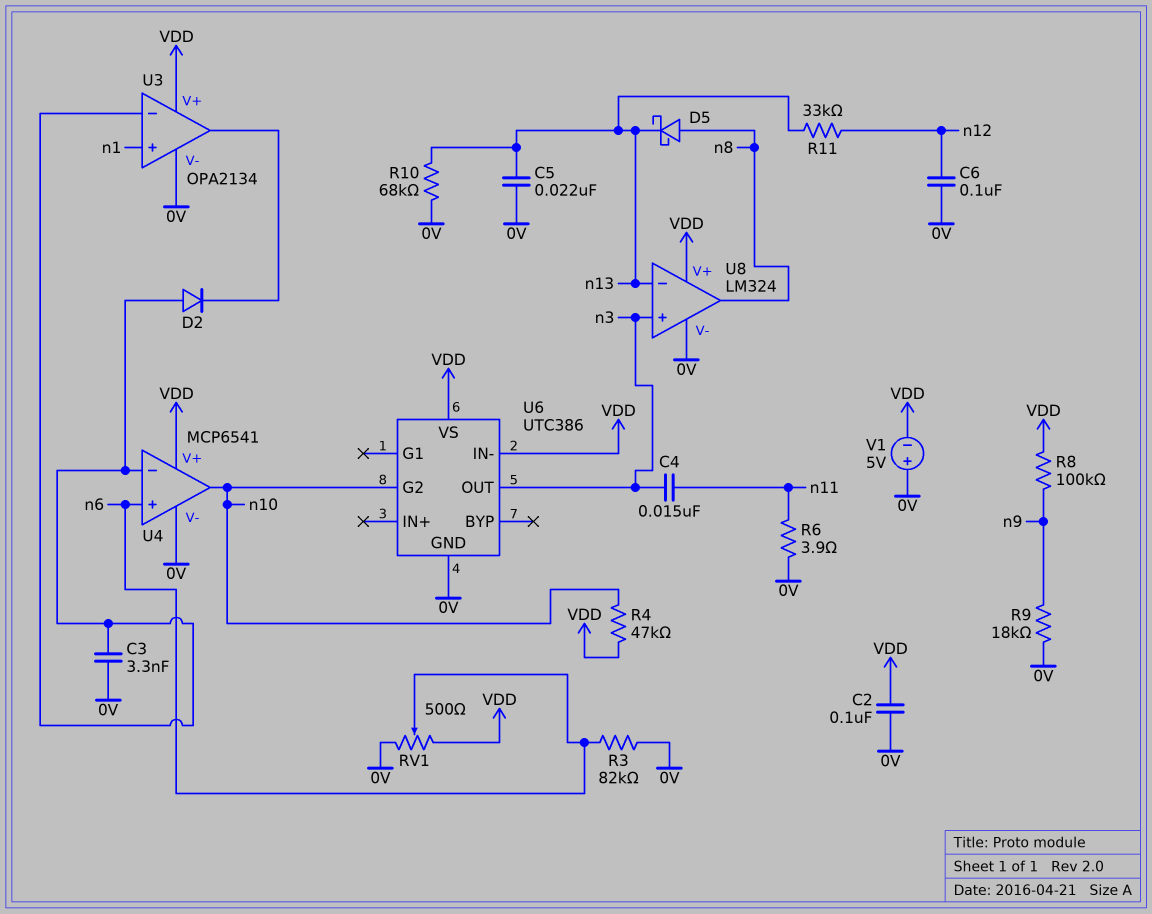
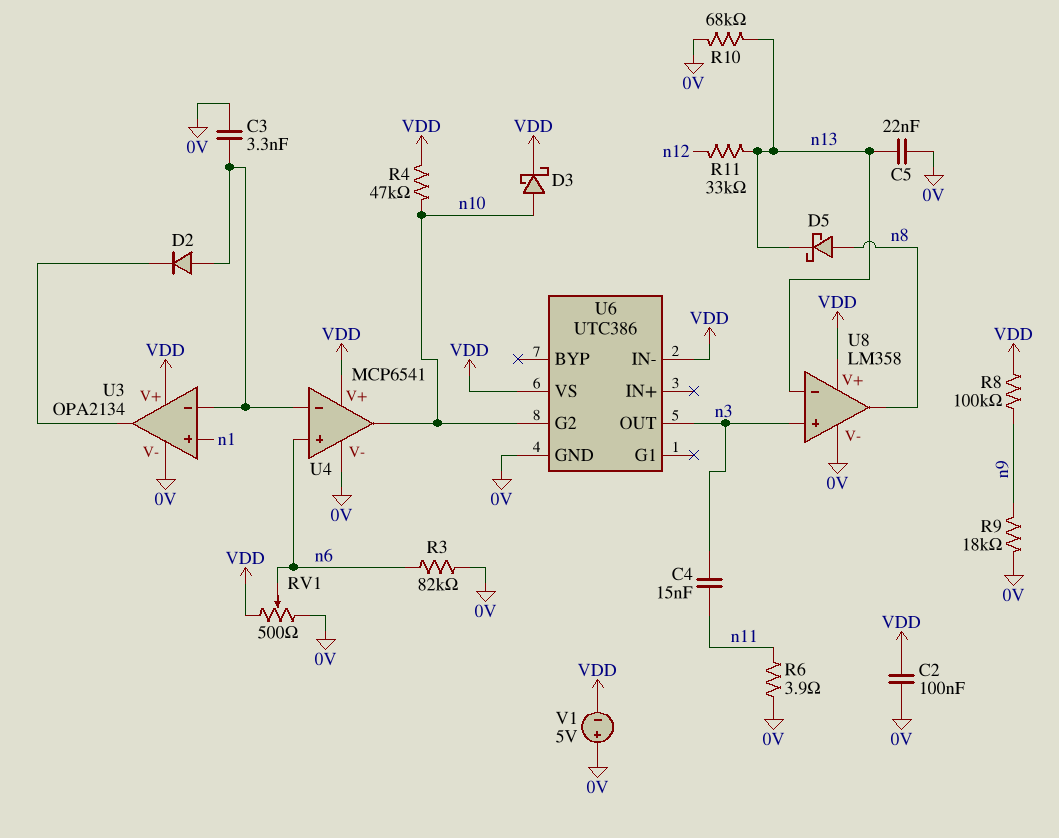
C6: 100nF (0V, n12) -> none
D3: none -> schottky (A n10, K VDD)
U8: LM324 -> LM358

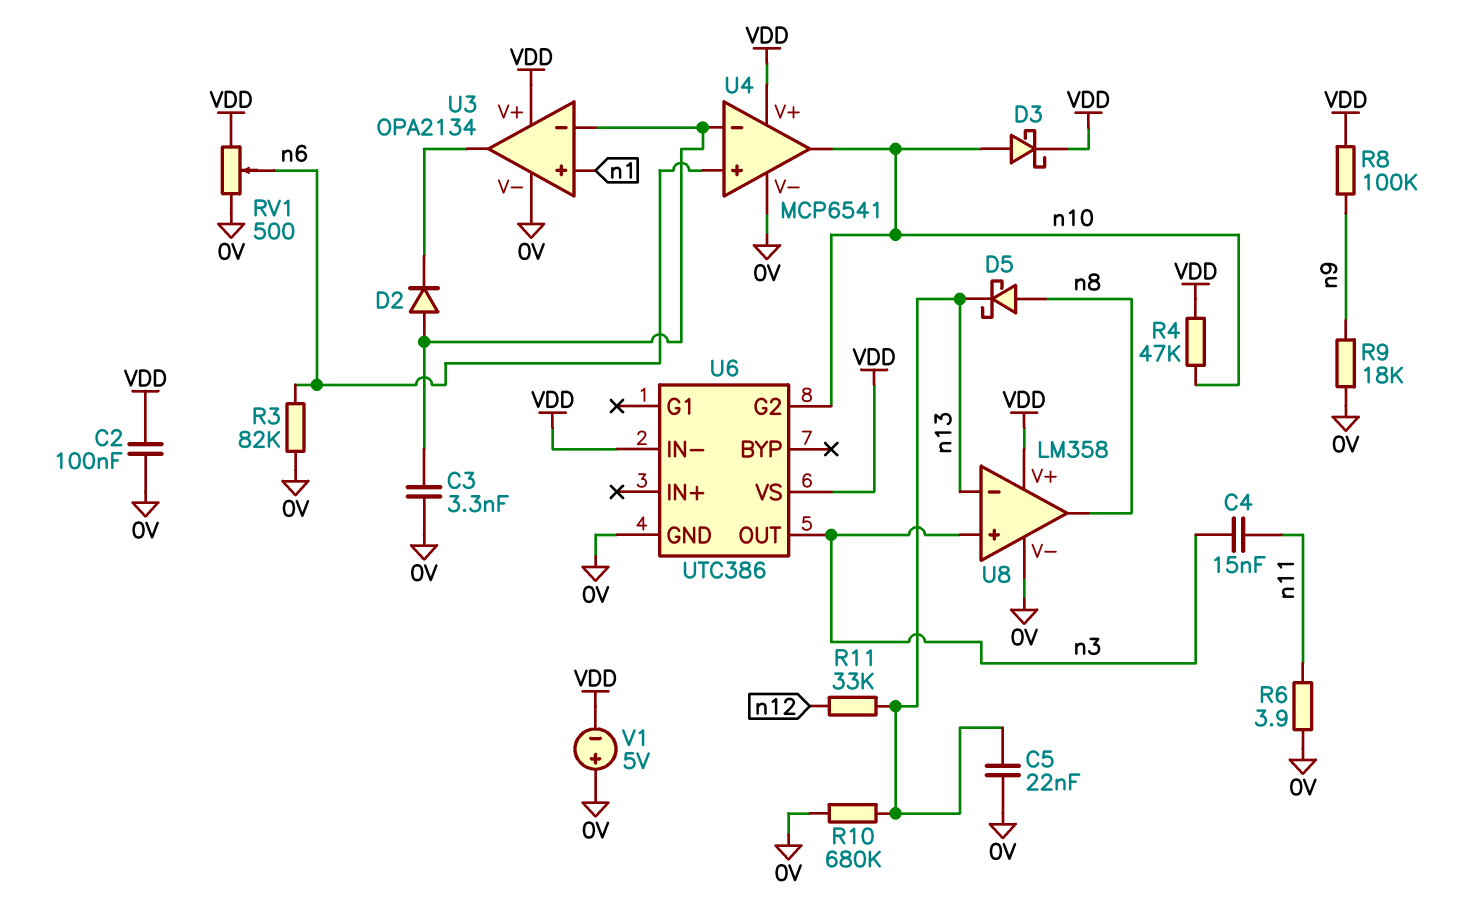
R10: 68k (0V, n13) -> 680k (0V, n13)

